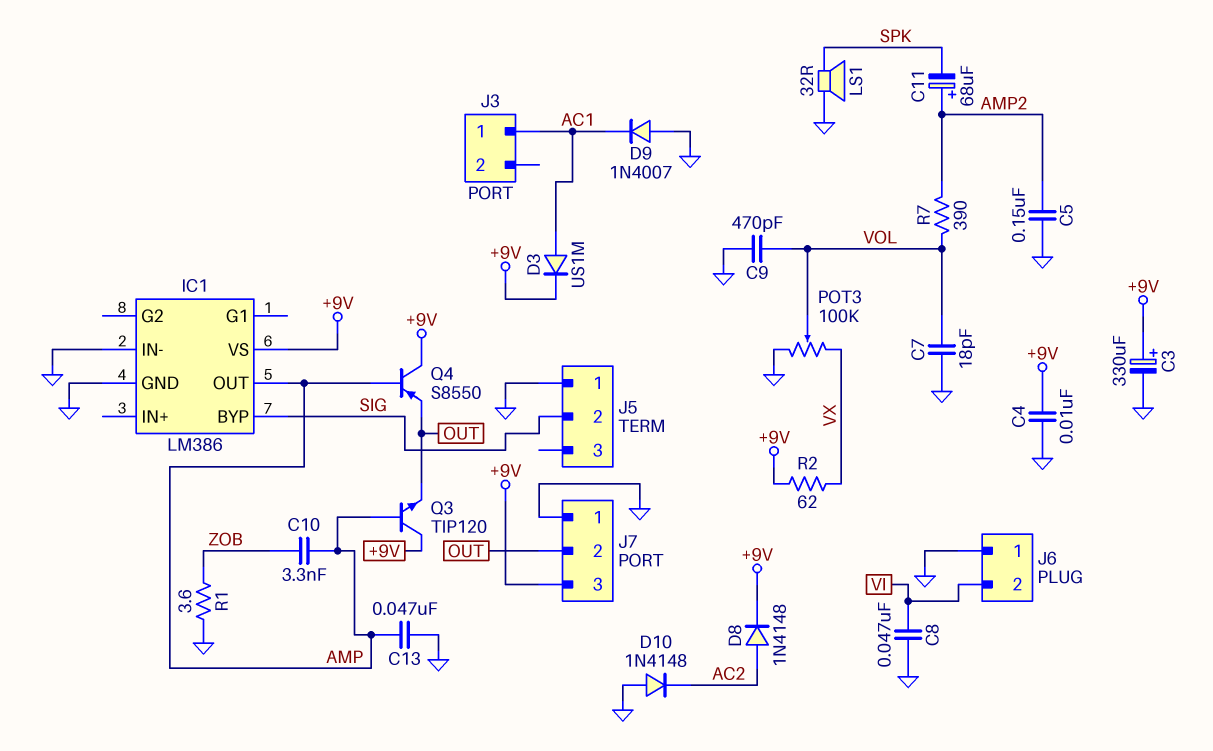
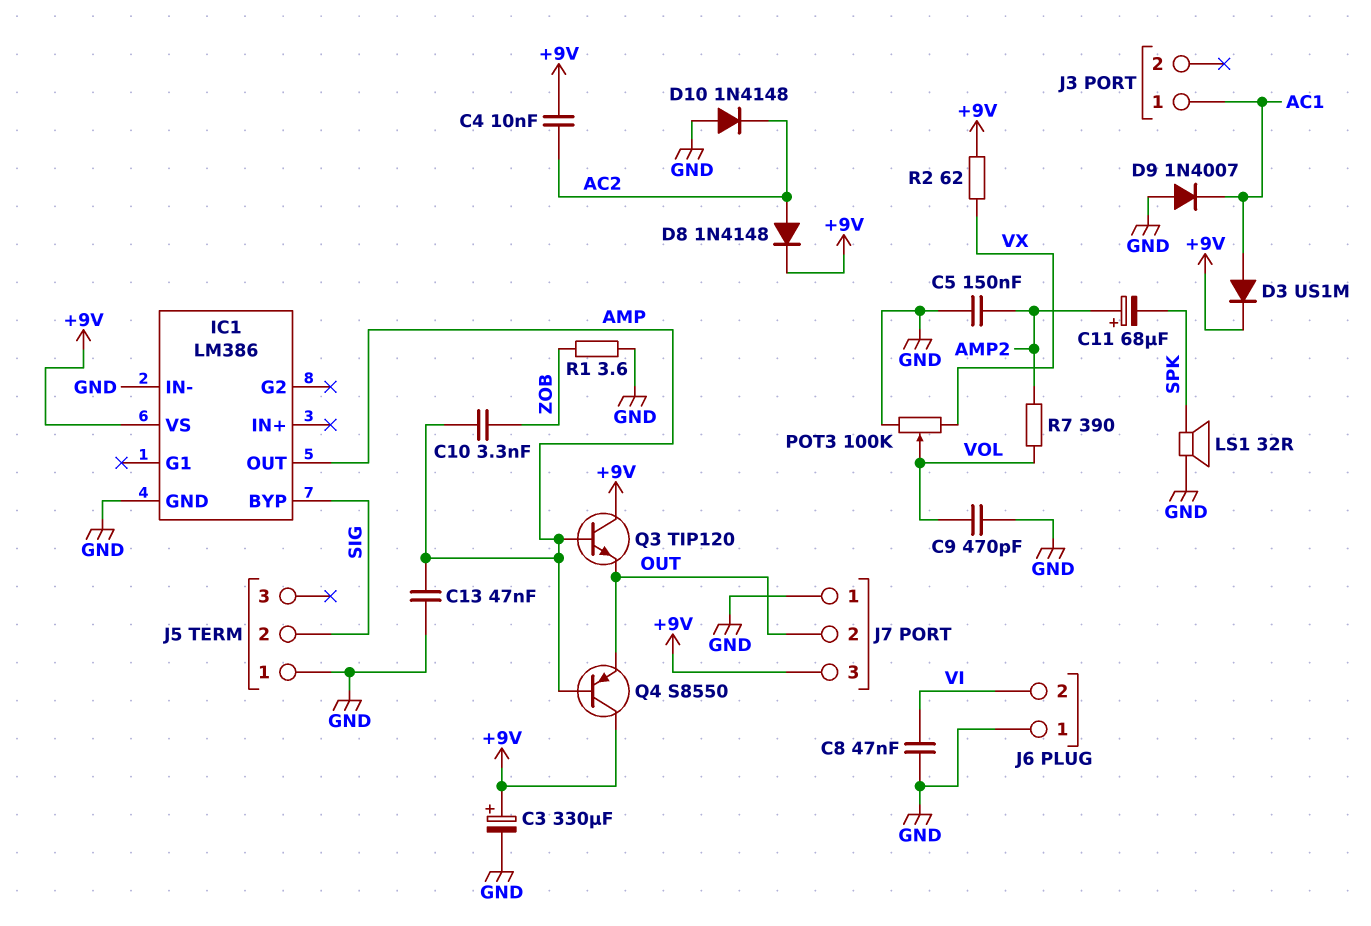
C4: 10nF (+9V, GND) -> 10nF (+9V, AC2)
C7: 18pF (GND, VOL) -> none

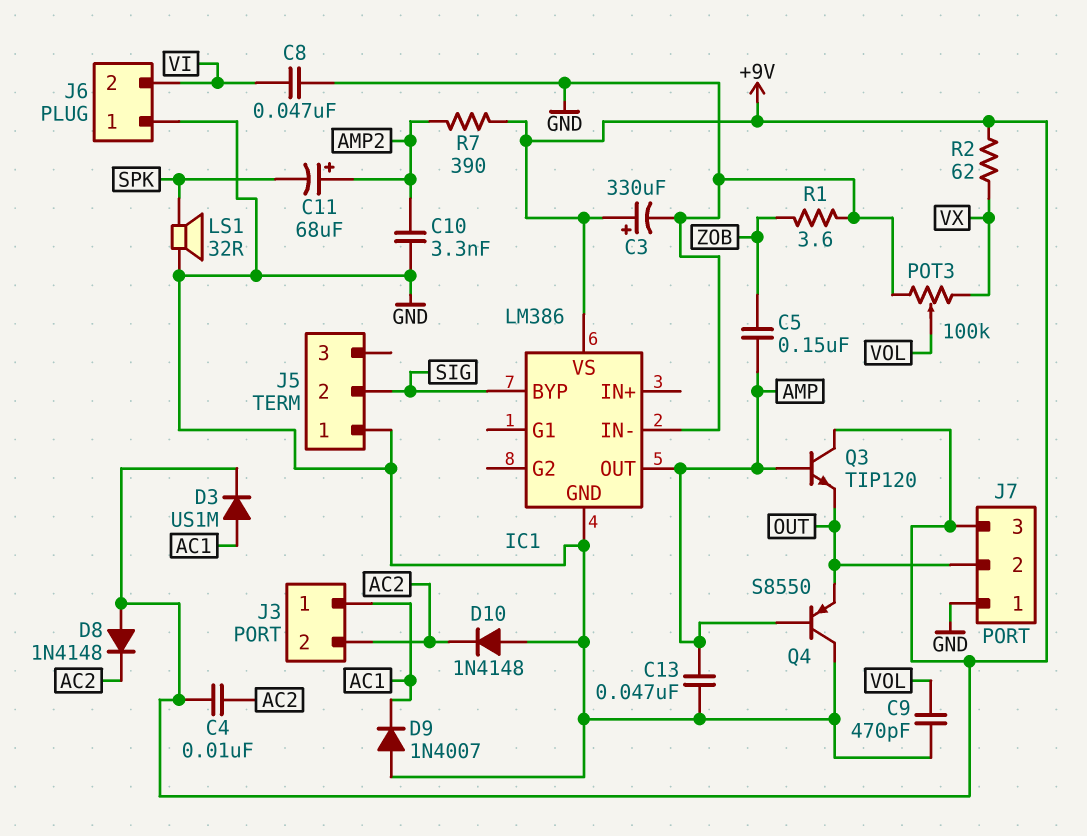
C5: 150nF (AMP2, GND) -> 150nF (AMP, ZOB)
C10: 3.3nF (AMP, ZOB) -> 3.3nF (AMP2, GND)
D8: diode 1N4148 (A AC2, K +9V) -> diode 1N4148 (A +9V, K AC2)
J3 pin 2: none -> AC2
Q4: PNP S8550 (B AMP, C +9V, E OUT) -> PNP S8550 (B AMP, C GND, E OUT)
R7: 390 (AMP2, VOL) -> 390 (+9V, AMP2)

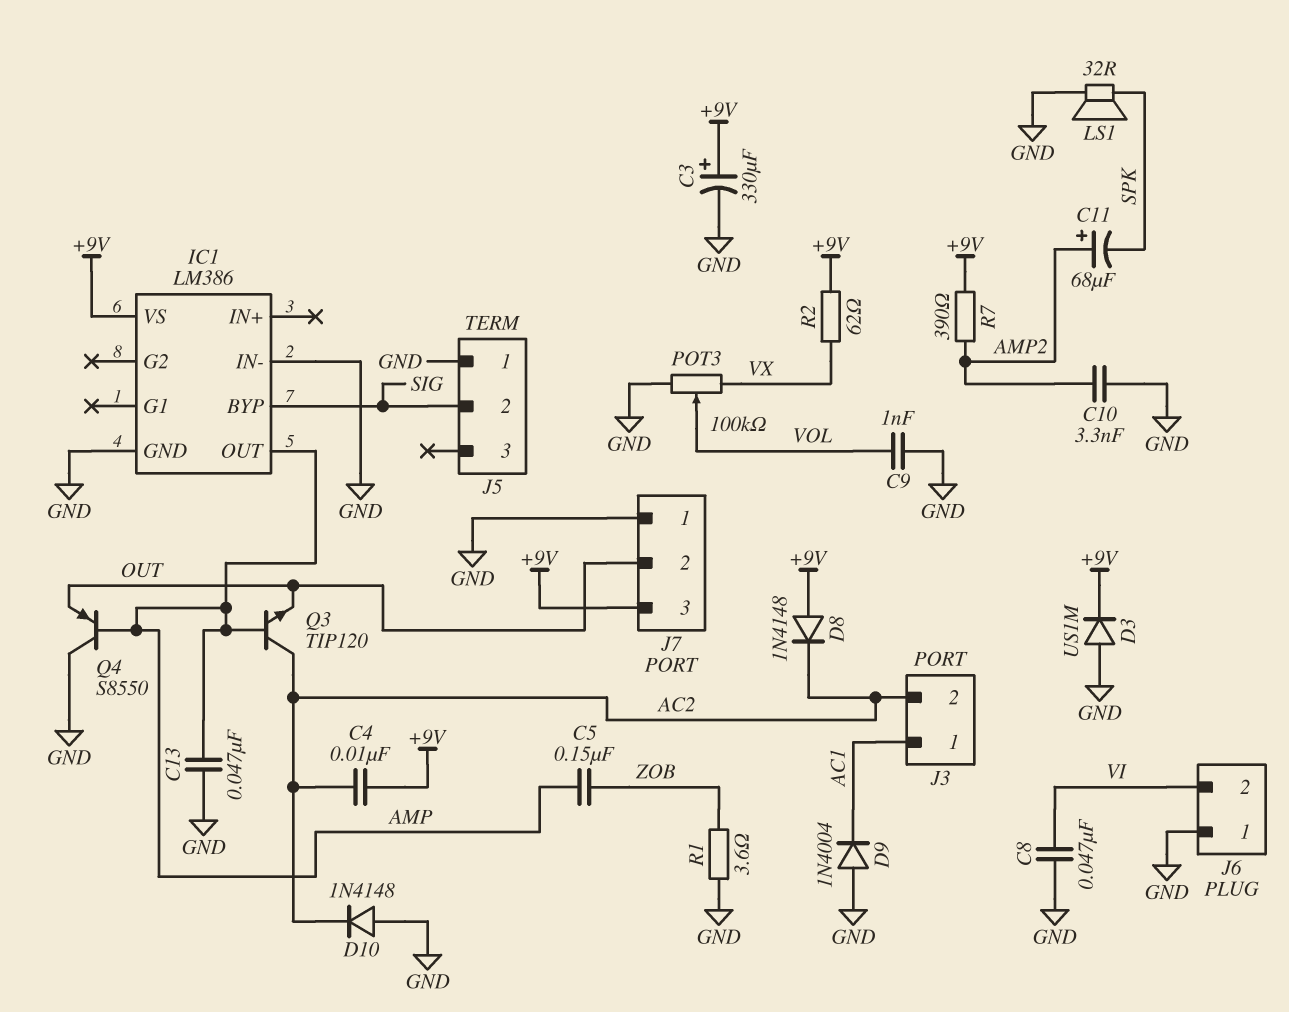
C9: 470pF (GND, VOL) -> 1nF (GND, VOL)
D3: diode US1M (A AC1, K +9V) -> diode US1M (A GND, K +9V)
D9: diode 1N4007 (A GND, K AC1) -> diode 1N4004 (A GND, K AC1)
Q3: NPN TIP120 (B AMP, C +9V, E OUT) -> NPN TIP120 (B AMP, C AC2, E OUT)

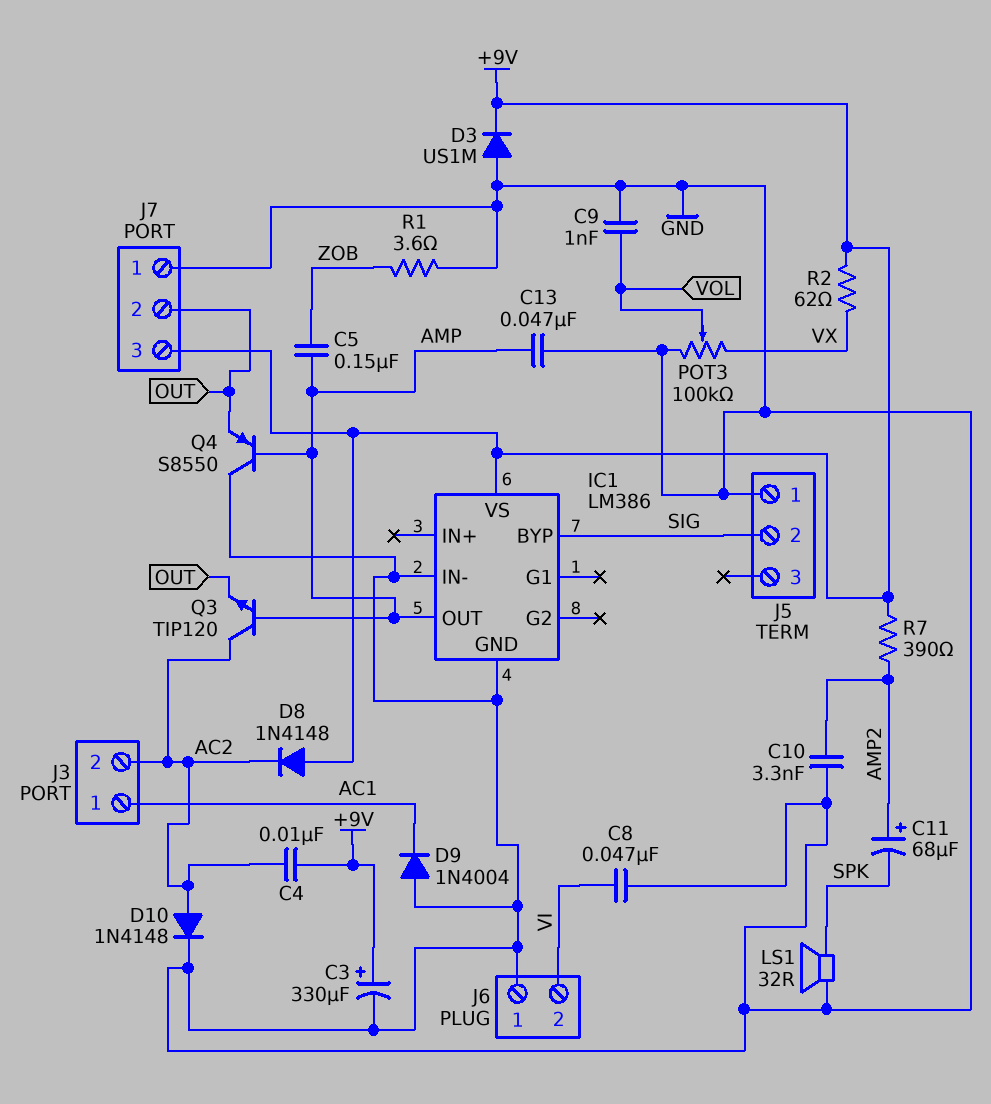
D10: diode 1N4148 (A GND, K AC2) -> diode 1N4148 (A AC2, K GND)

